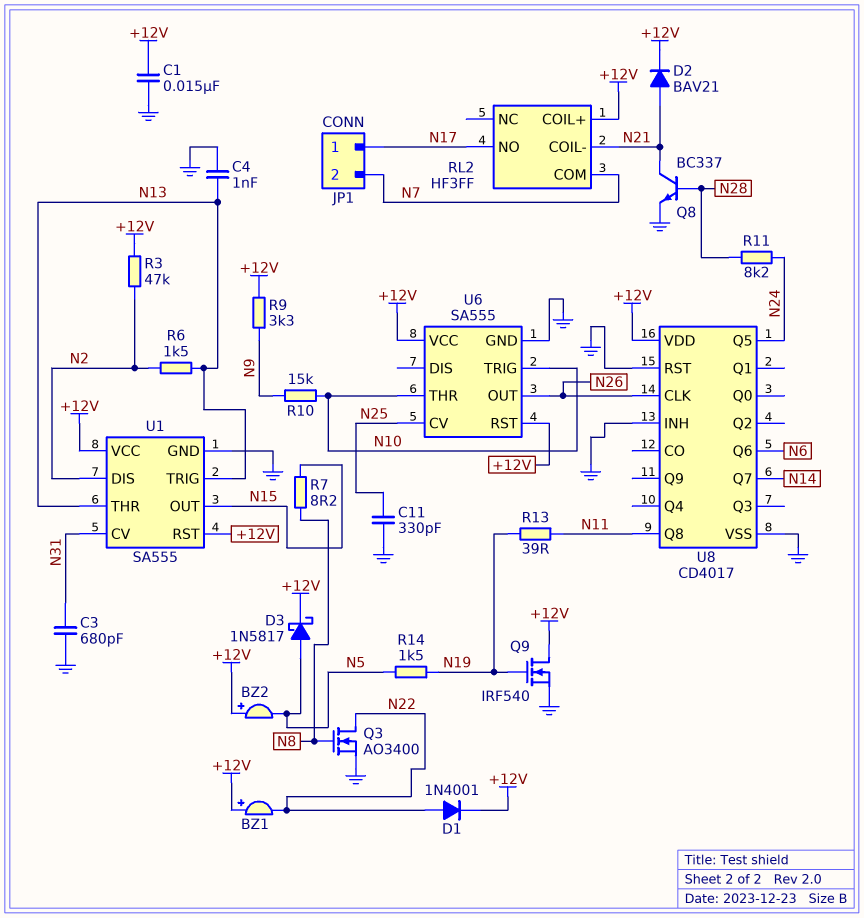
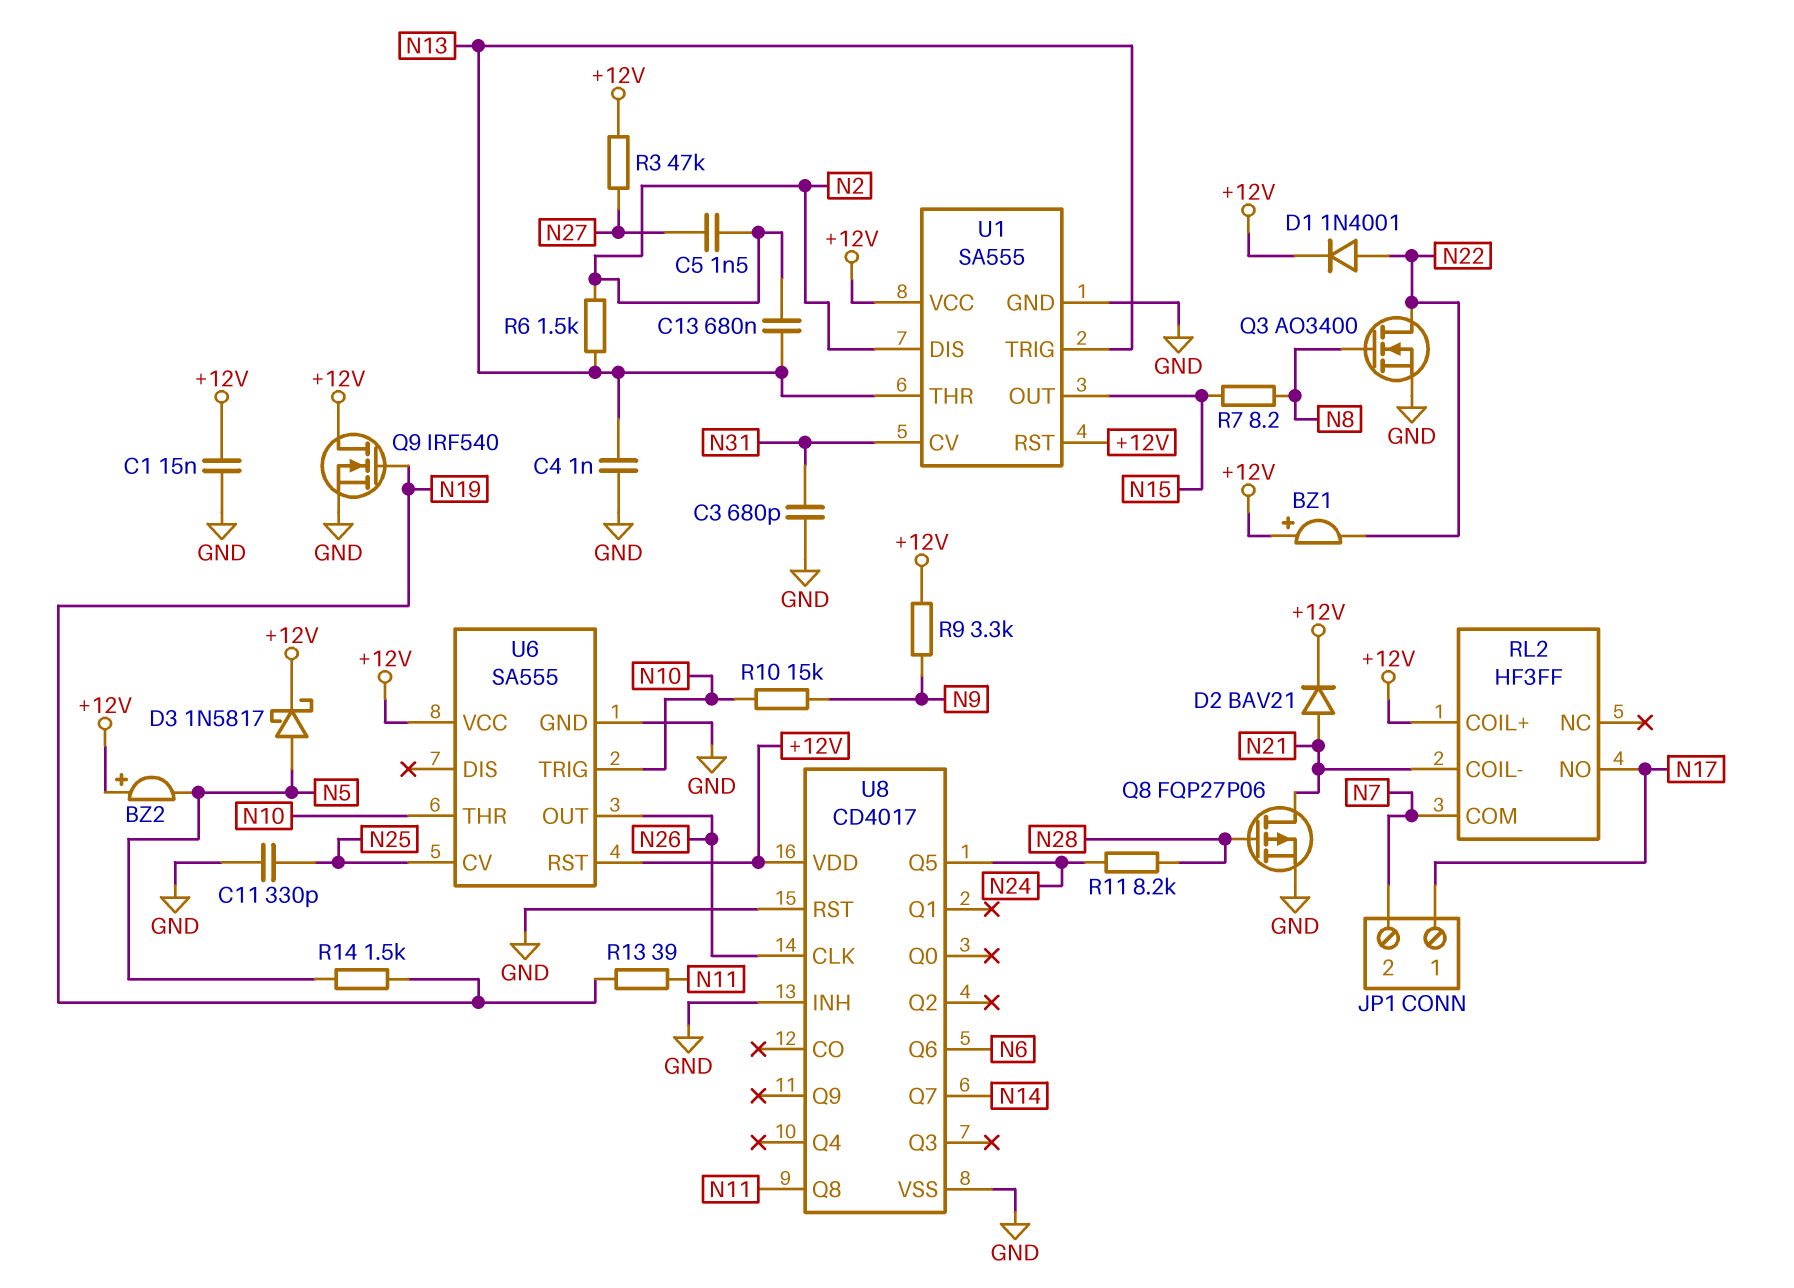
C5: none -> 1.5nF (N2, N27)
C13: none -> 680nF (N2, N13)
Q8: NPN BC337 (B N28, C N21, E GND) -> PMOS FQP27P06 (G N28, D N21, S GND)
R3: 47k (+12V, N2) -> 47k (+12V, N27)

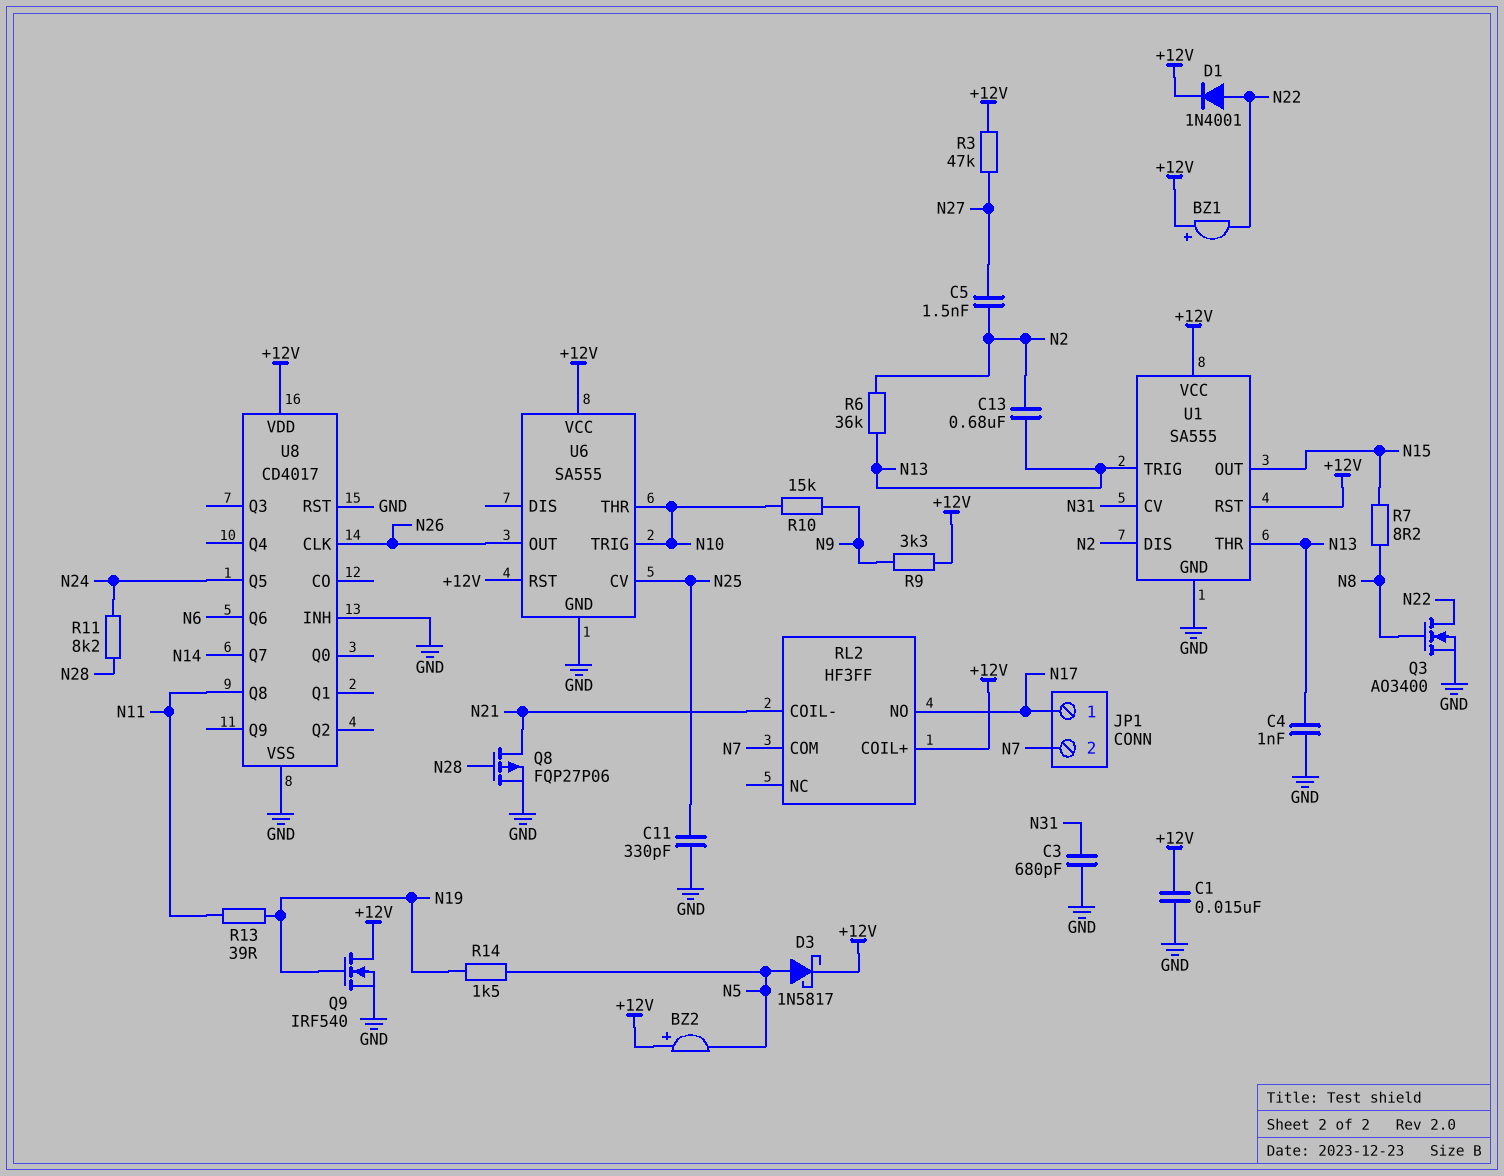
D2: diode BAV21 (A N21, K +12V) -> none
R6: 1.5k (N2, N13) -> 36k (N2, N13)

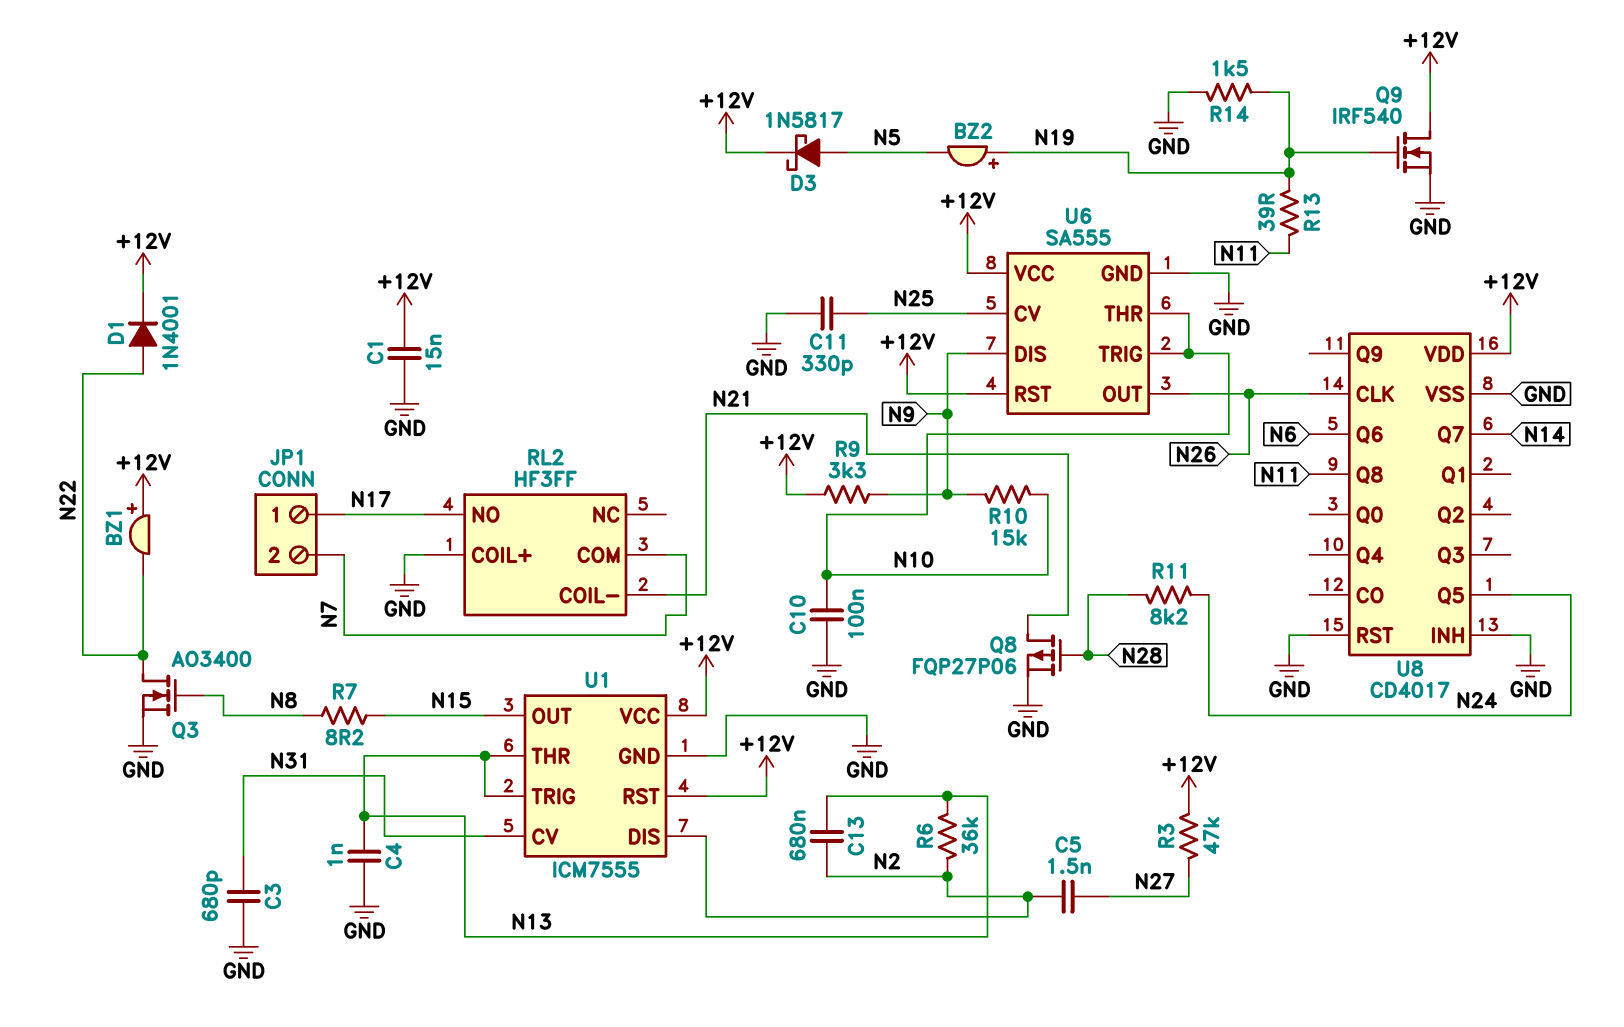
BZ2: buzzer (plus +12V, minus N5) -> buzzer (plus N19, minus N5)
C10: none -> 100nF (GND, N10)
R14: 1.5k (N5, N19) -> 1.5k (GND, N19)
RL2 pin COIL+: +12V -> GND
U1: SA555 -> ICM7555
U6 pin DIS: none -> N9

